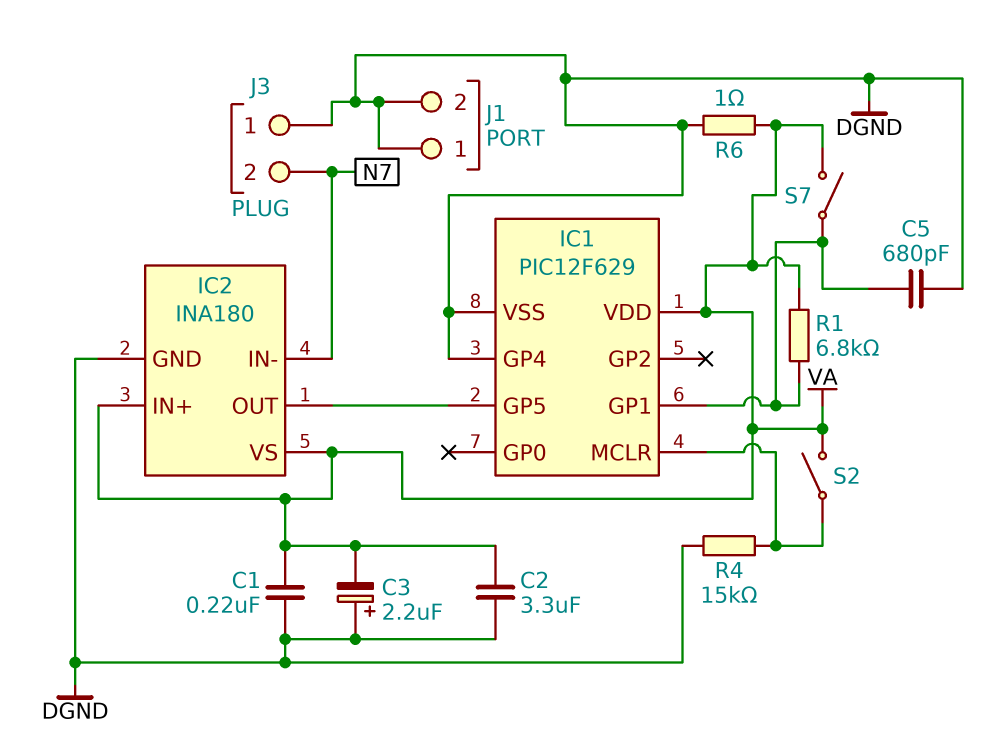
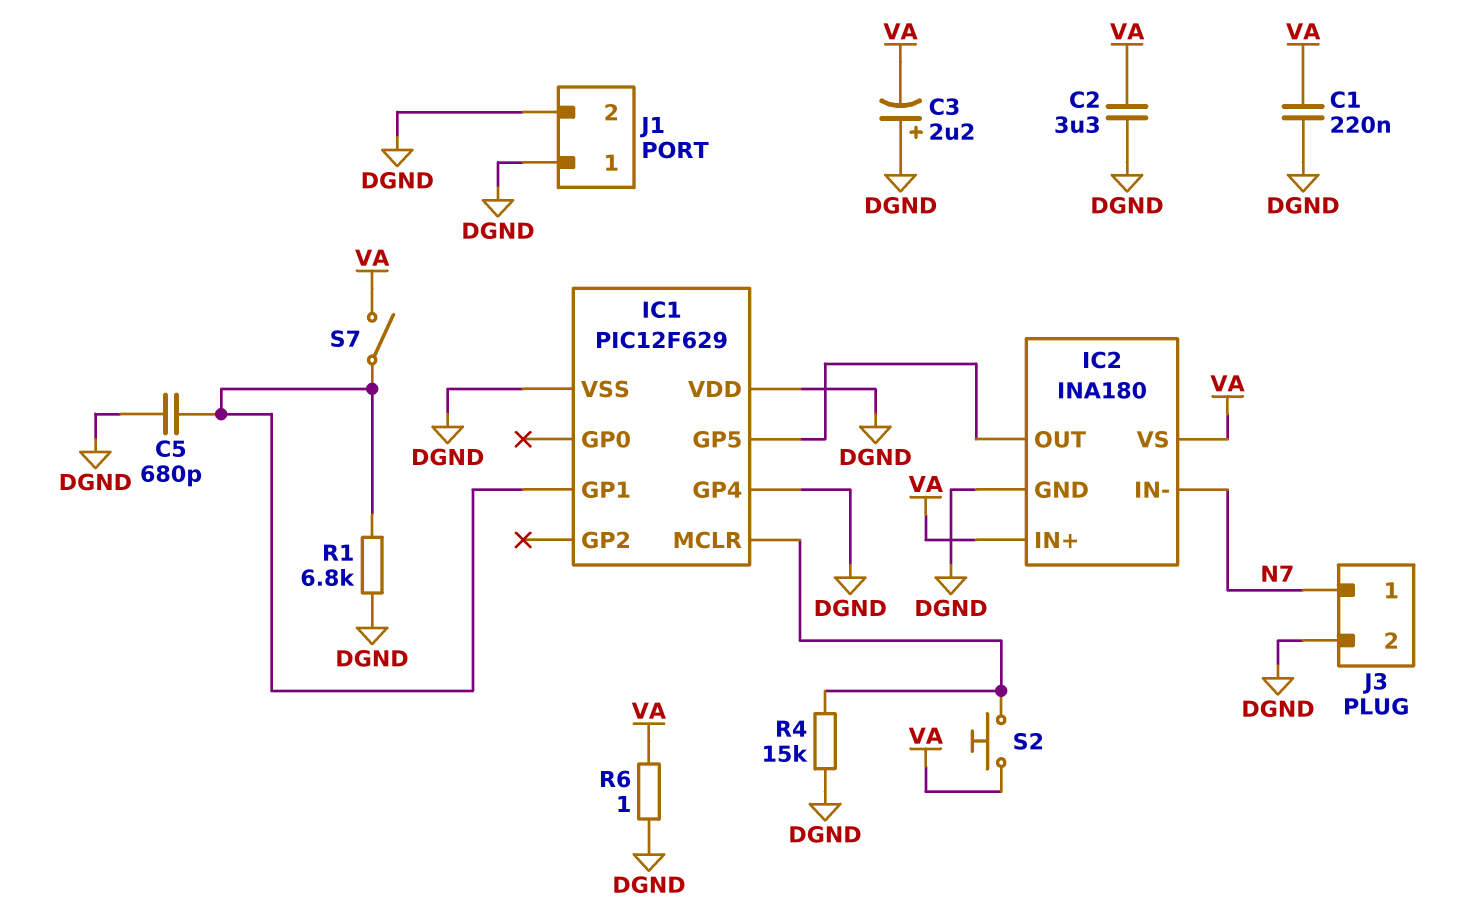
IC1 pin VDD: VA -> DGND
J3 pin 1: DGND -> N7
J3 pin 2: N7 -> DGND
R1: 6.8k (IC1/GP1, VA) -> 6.8k (DGND, IC1/GP1)
S2: switch (IC1/MCLR, VA) -> button (IC1/MCLR, VA)

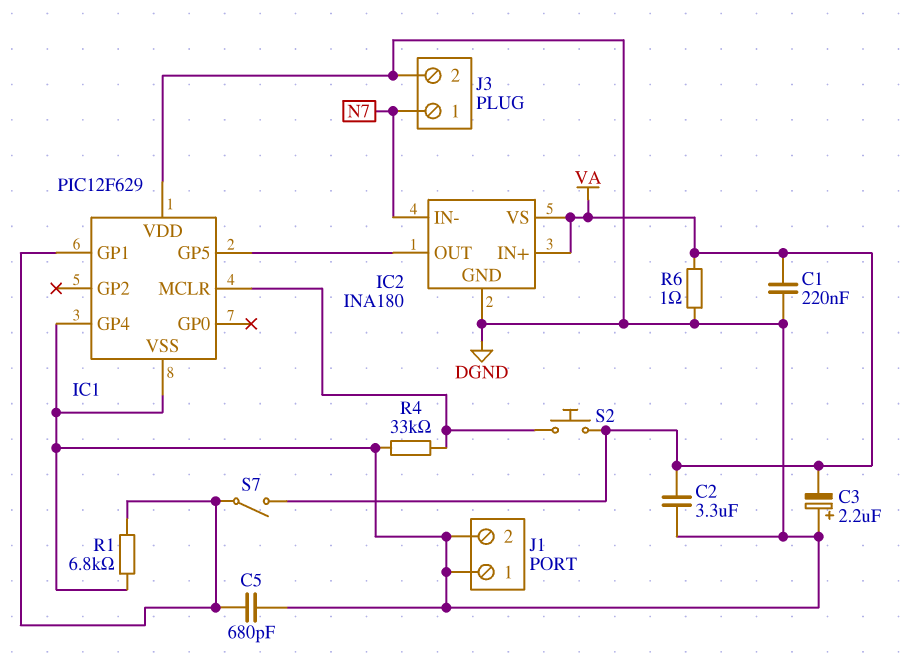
R4: 15k (DGND, IC1/MCLR) -> 33k (DGND, IC1/MCLR)

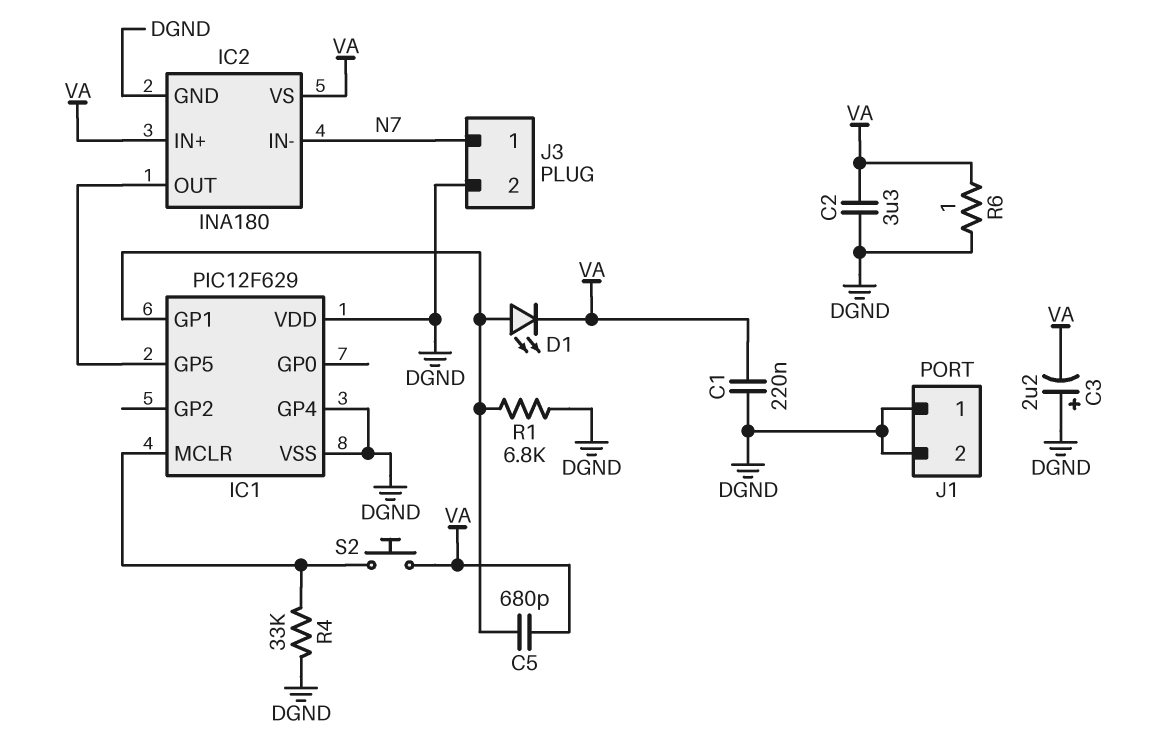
C5: 680pF (DGND, IC1/GP1) -> 680pF (IC1/GP1, VA)
D1: none -> LED (A IC1/GP1, K VA)
S7: switch (IC1/GP1, VA) -> none

